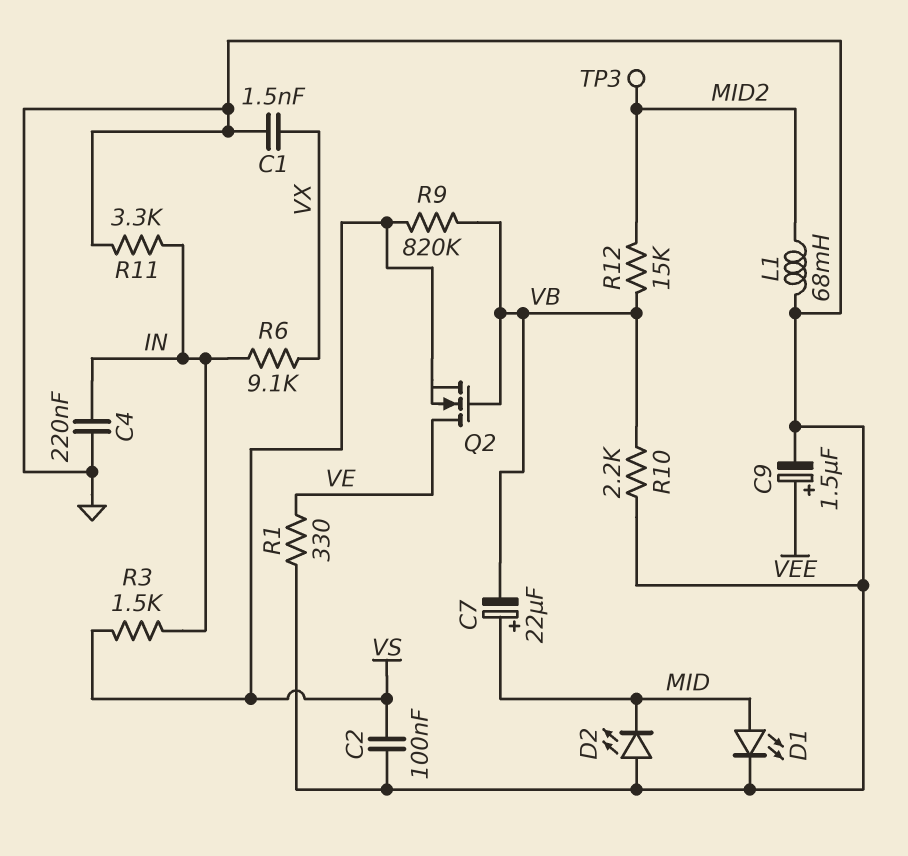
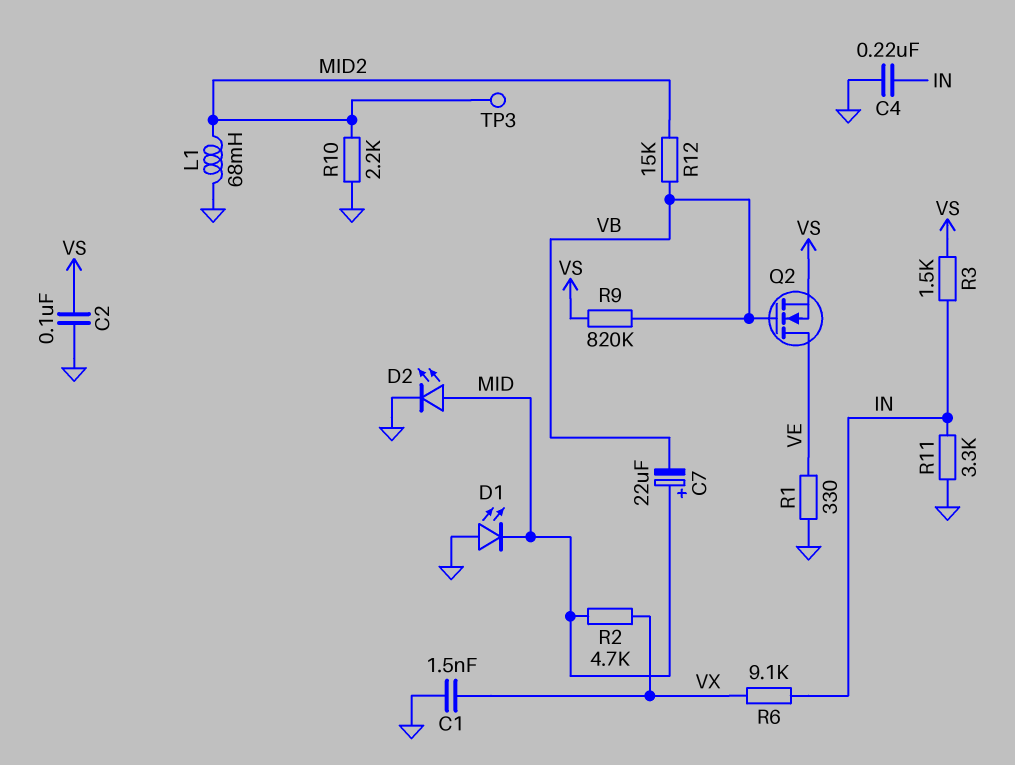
C9: 1.5uF (plus VEE, minus GND) -> none
D1: LED (A MID, K GND) -> LED (A GND, K MID)
D2: LED (A GND, K MID) -> LED (A MID, K GND)
R2: none -> 4.7k (MID, VX)
R10: 2.2k (GND, VB) -> 2.2k (GND, MID2)

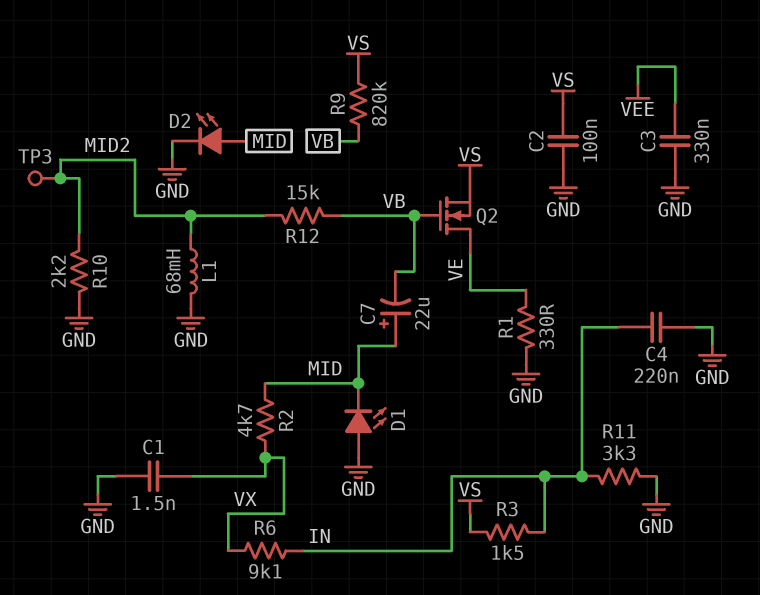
C3: none -> 330nF (GND, VEE)

